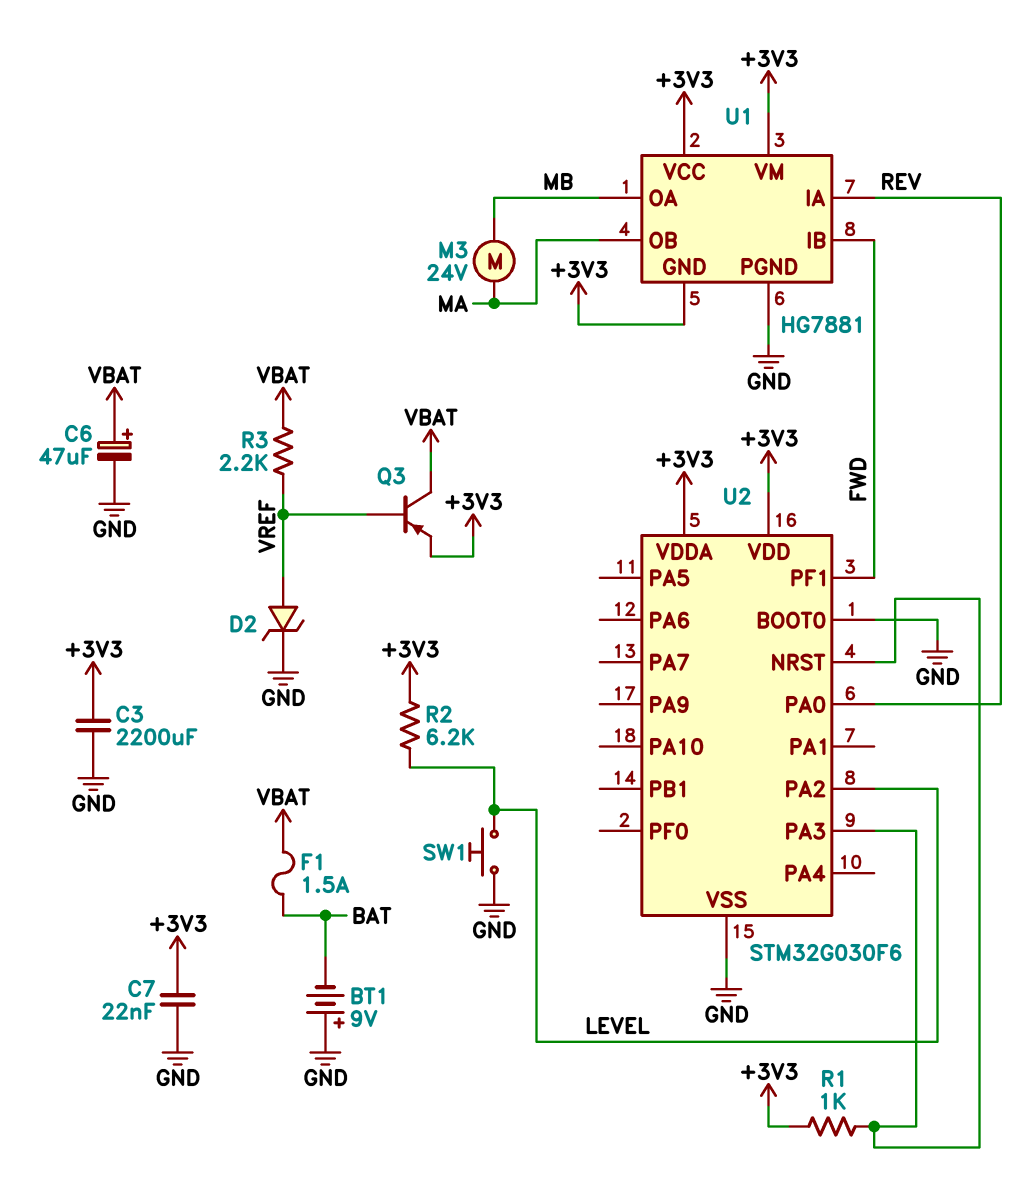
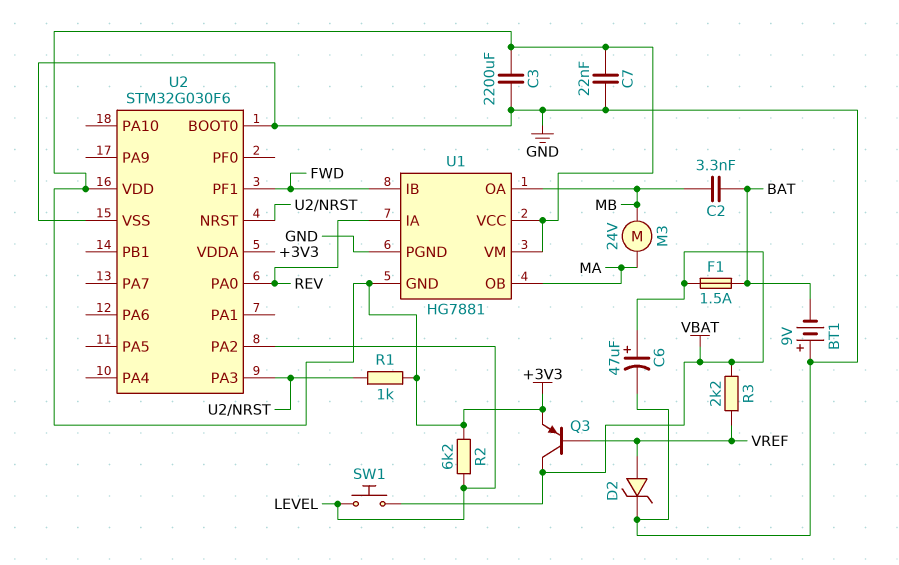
C2: none -> 3.3nF (BAT, MB)
SW1: button (GND, LEVEL) -> button (LEVEL, VBAT)

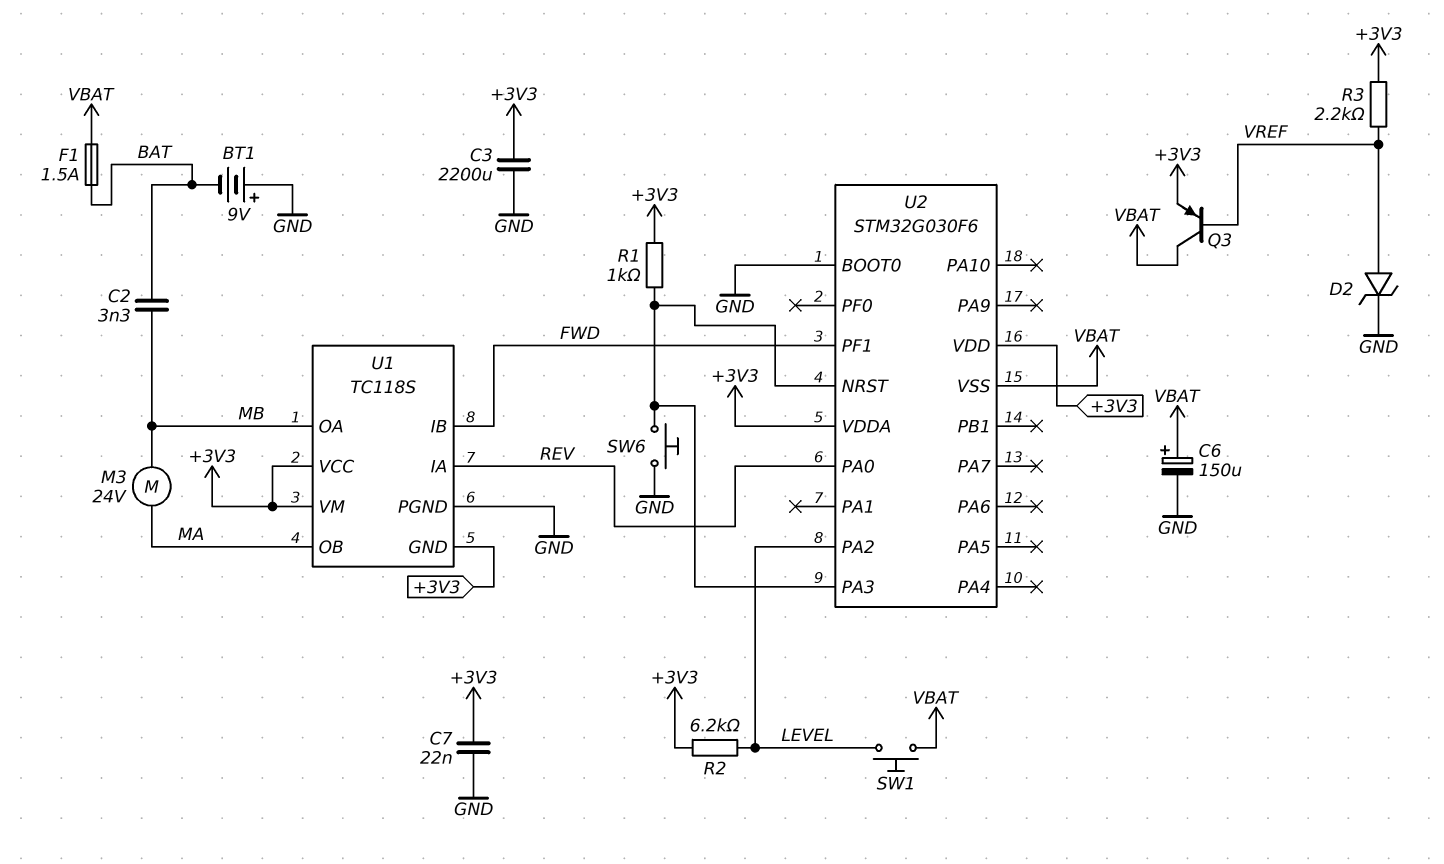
C6: 47uF (plus VBAT, minus GND) -> 150uF (plus VBAT, minus GND)
R3: 2.2k (VBAT, VREF) -> 2.2k (+3V3, VREF)
SW6: none -> button (GND, U2/NRST)
U1: HG7881 -> TC118S
U2 pin VSS: GND -> VBAT

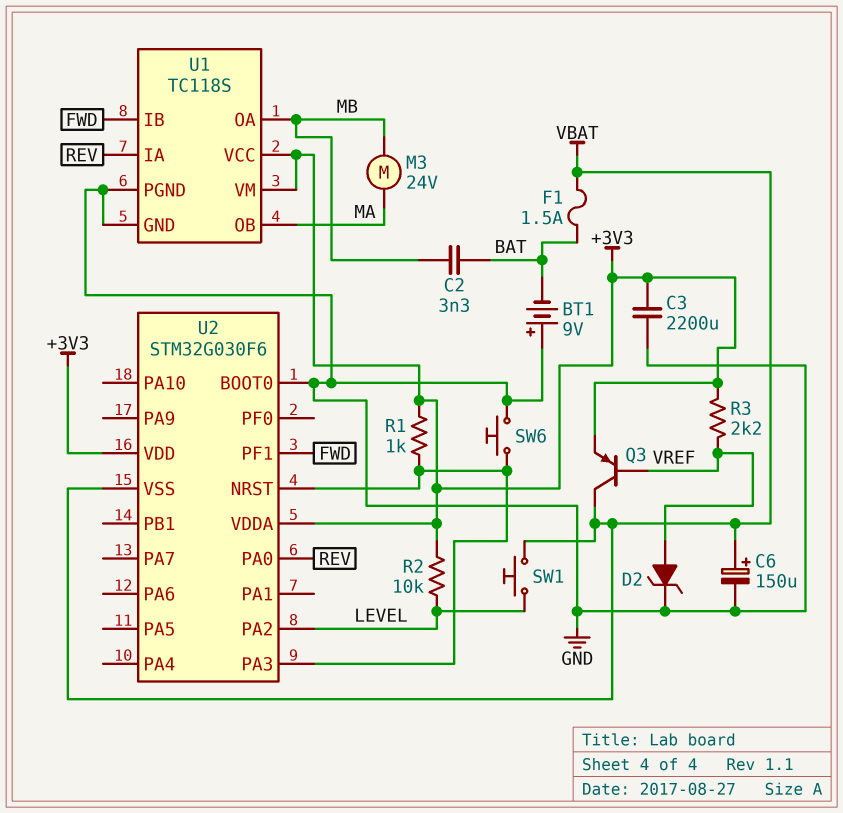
C7: 22nF (+3V3, GND) -> none
R2: 6.2k (+3V3, LEVEL) -> 10k (+3V3, LEVEL)
U1 pin GND: +3V3 -> GND

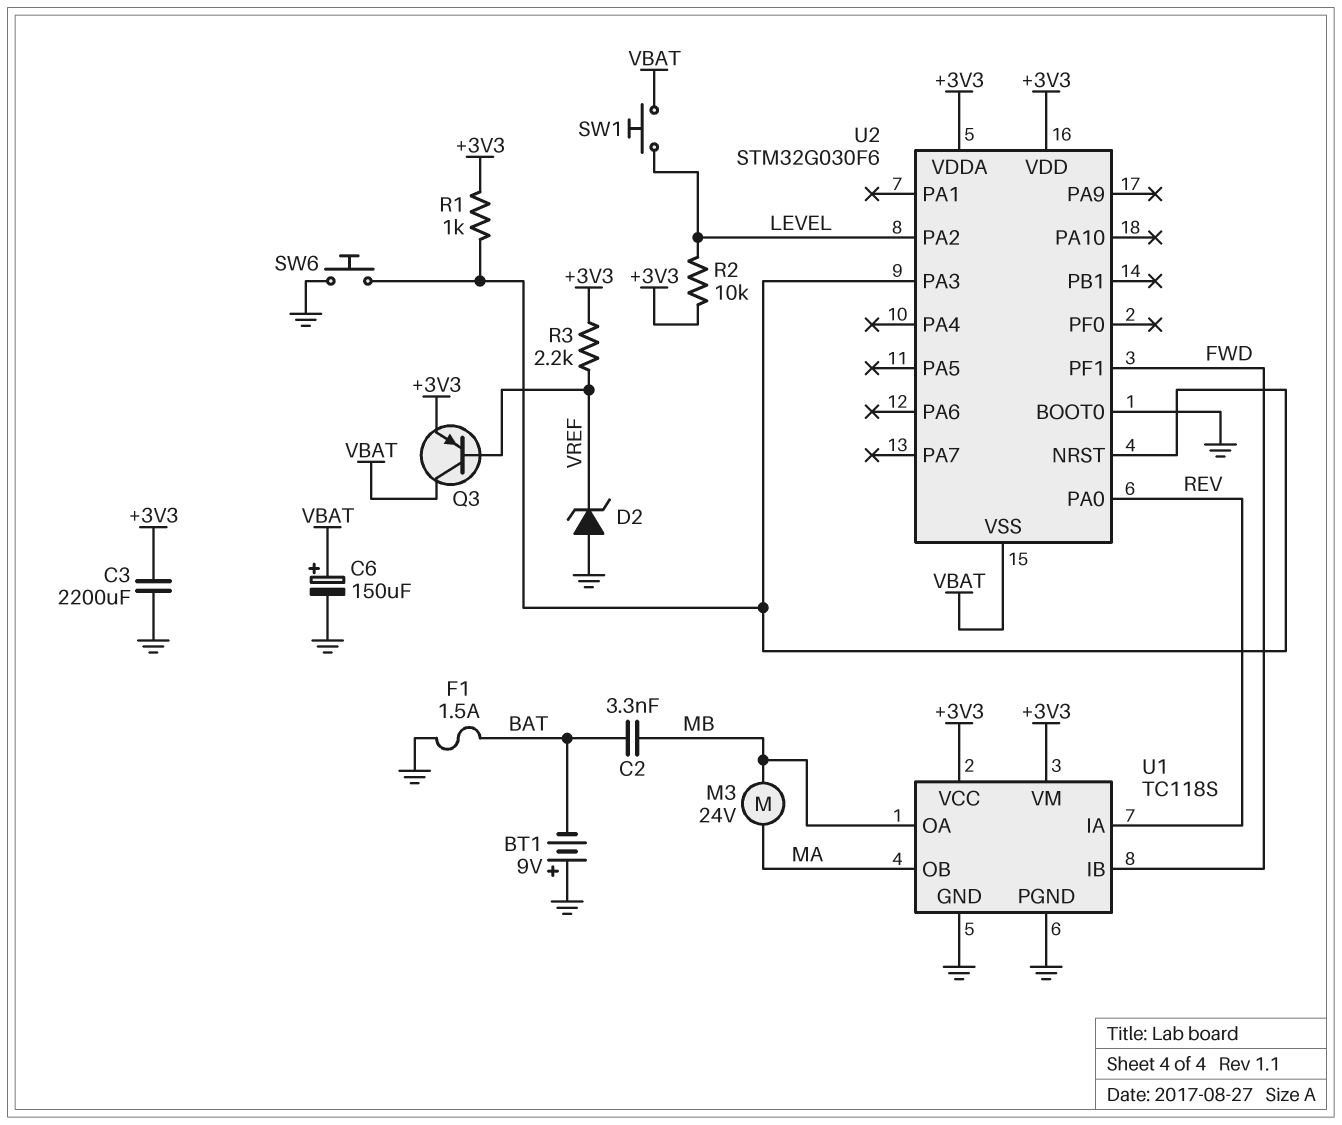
D2: zener (A VREF, K GND) -> zener (A GND, K VREF)
F1: 1.5A (BAT, VBAT) -> 1.5A (BAT, GND)

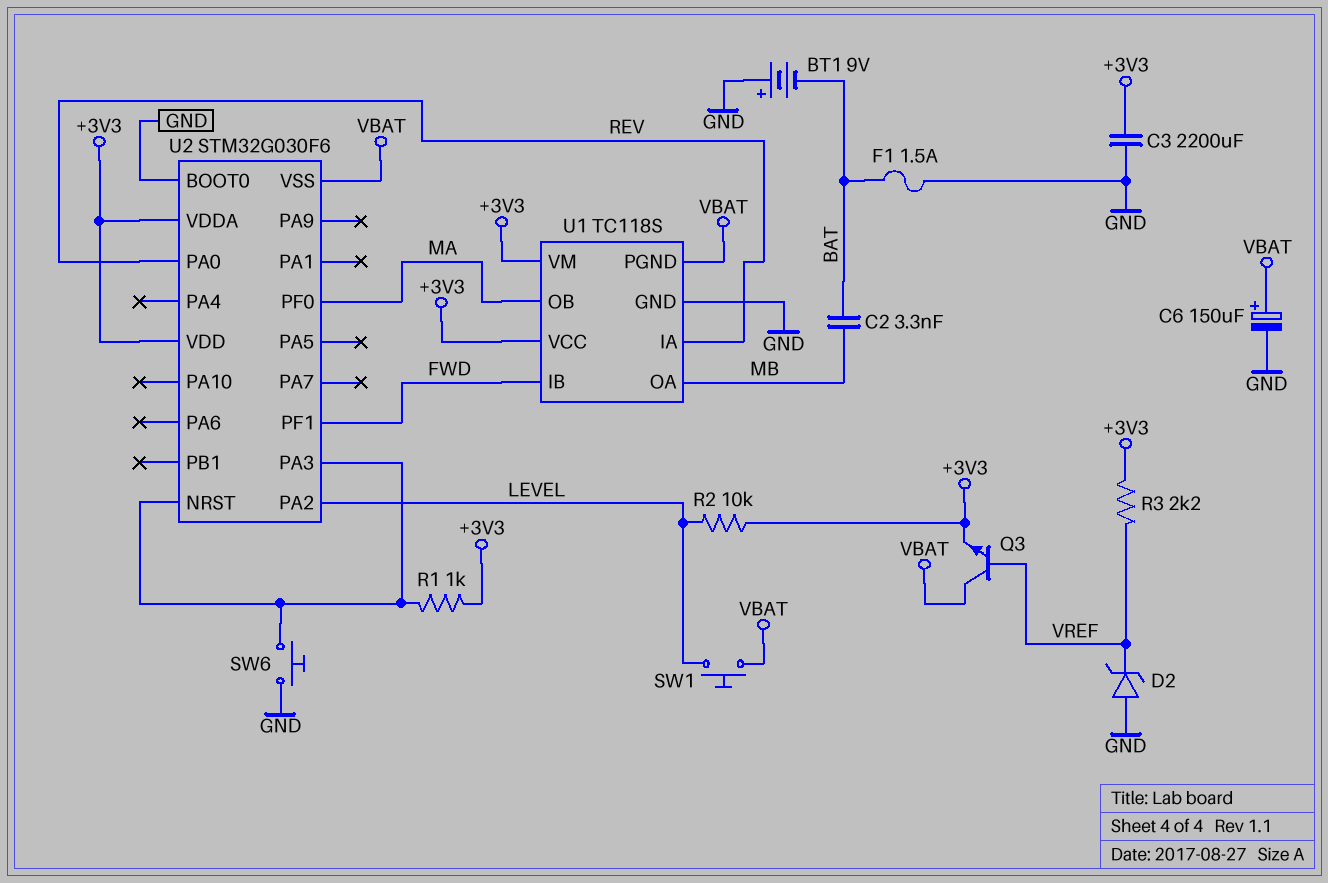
M3: motor 24V (MA, MB) -> none
Q3: PNP (B VREF, C VBAT, E +3V3) -> NPN (B VREF, C VBAT, E +3V3)
U1 pin PGND: GND -> VBAT
U2 pin PF0: none -> MA

